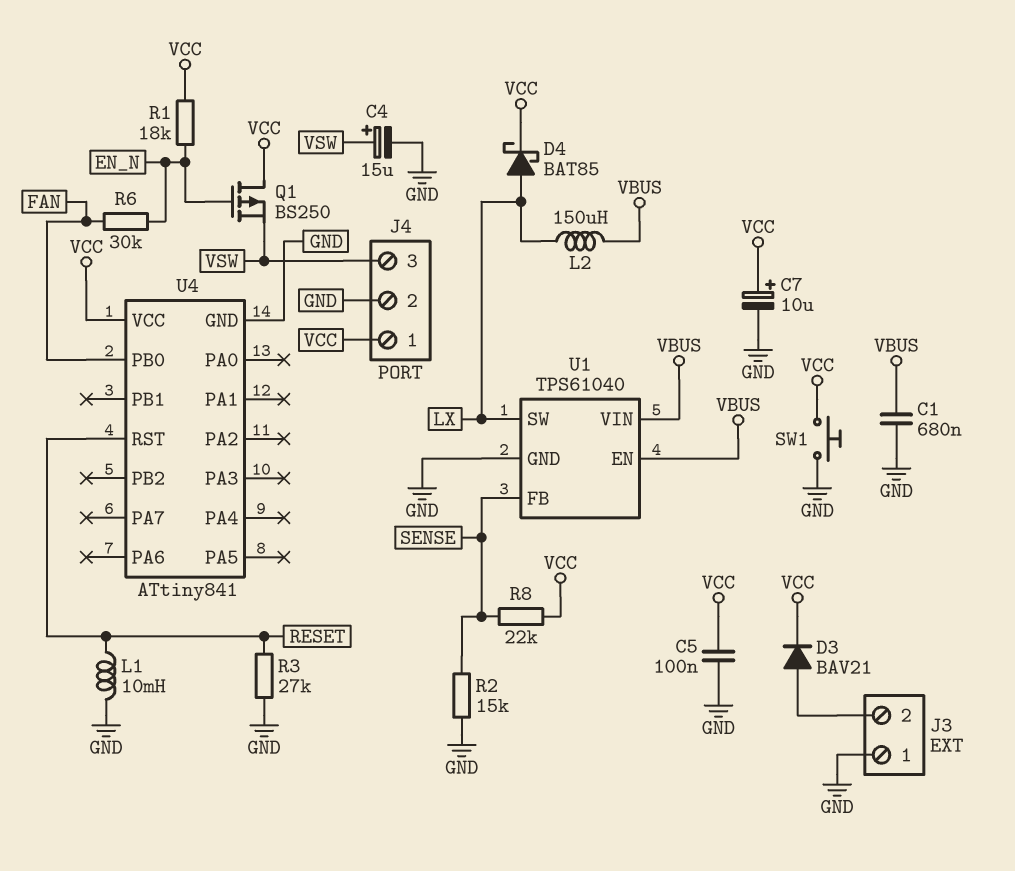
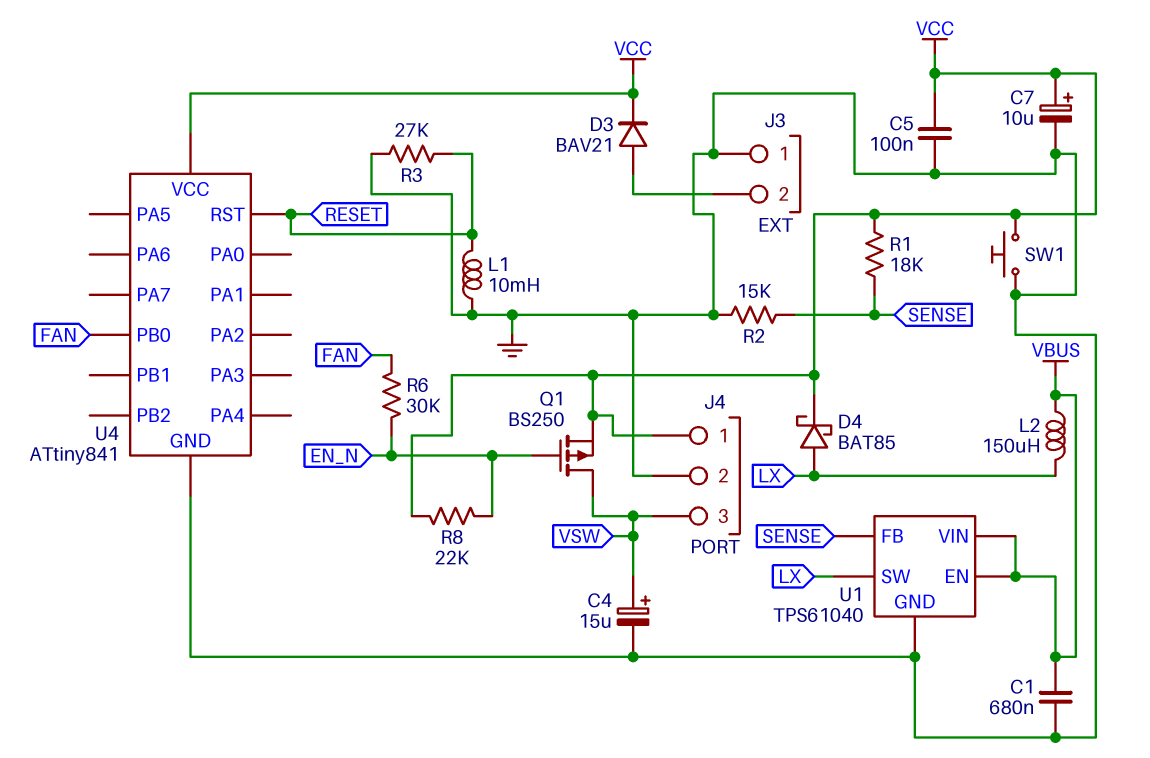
Q1: PMOS BS250 (G EN_N, D VCC, S VSW) -> PMOS BS250 (G EN_N, D VSW, S VCC)
R1: 18k (EN_N, VCC) -> 18k (SENSE, VCC)
R8: 22k (SENSE, VCC) -> 22k (EN_N, VCC)

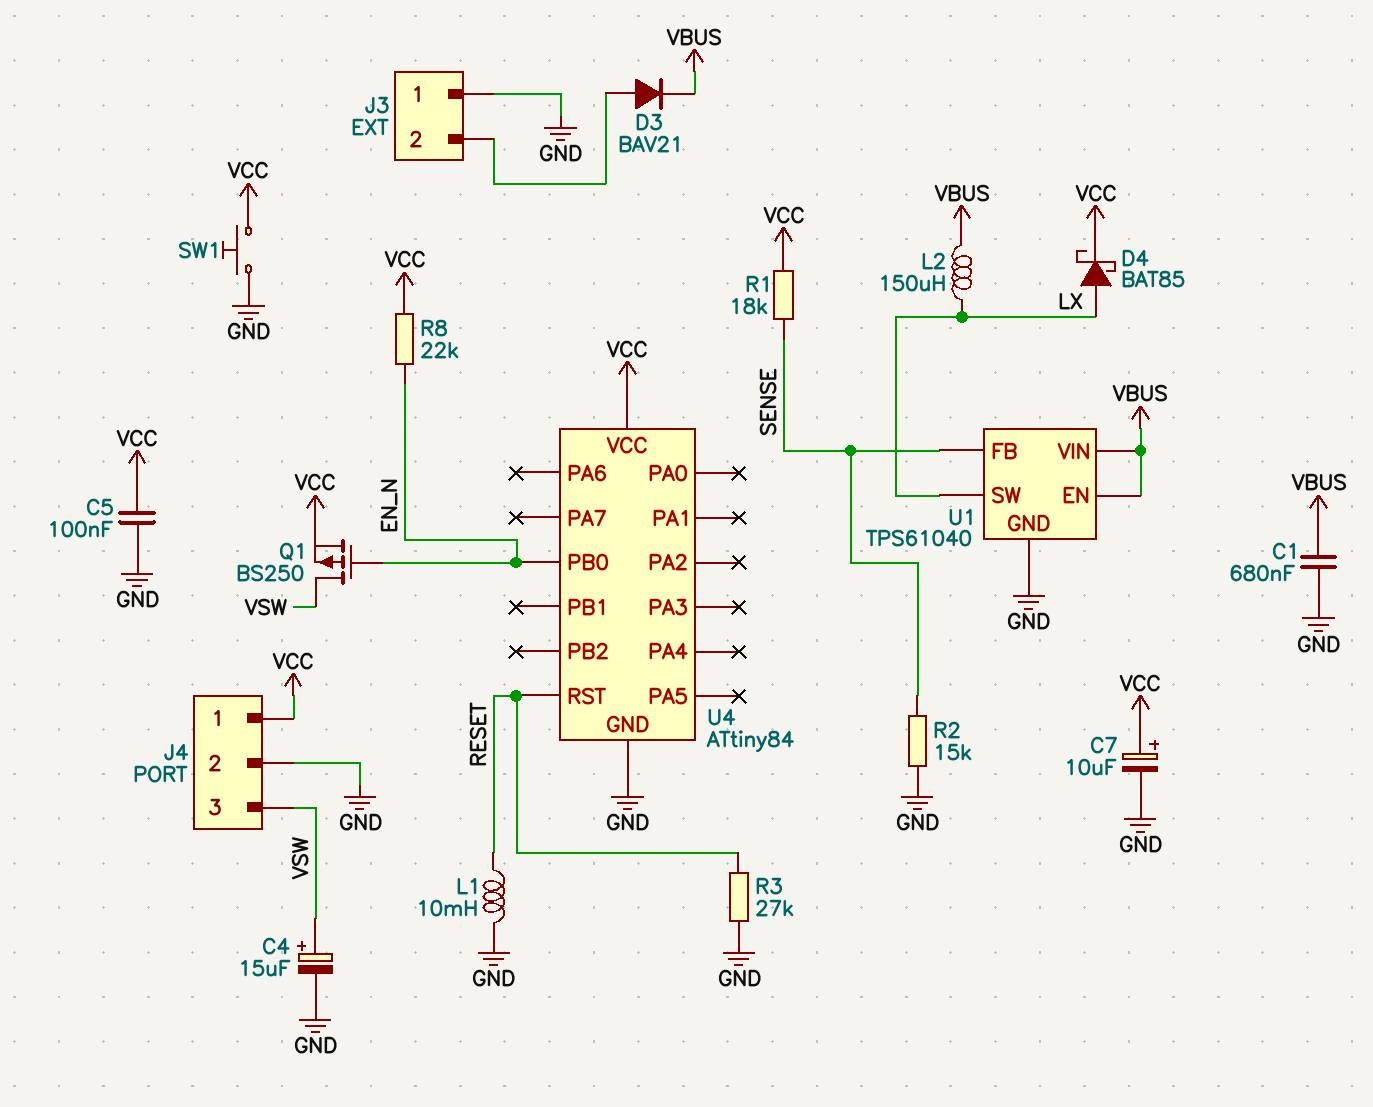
D3: diode BAV21 (A J3/2, K VCC) -> diode BAV21 (A J3/2, K VBUS)
R6: 30k (EN_N, FAN) -> none
U4: ATtiny841 -> ATtiny84
U4 pin PB0: FAN -> EN_N

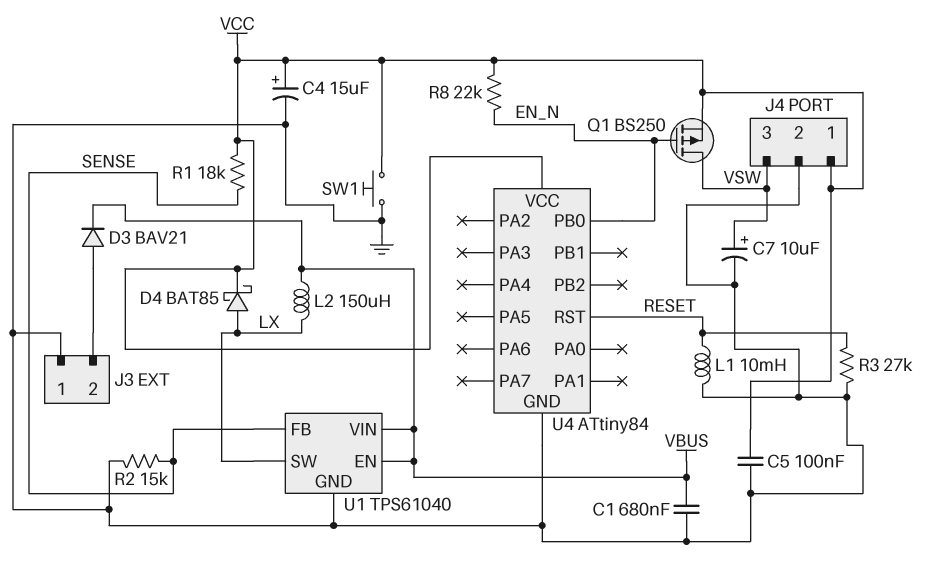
C4: 15uF (plus VSW, minus GND) -> 15uF (plus VCC, minus GND)
C7: 10uF (plus VCC, minus GND) -> 10uF (plus VSW, minus GND)

